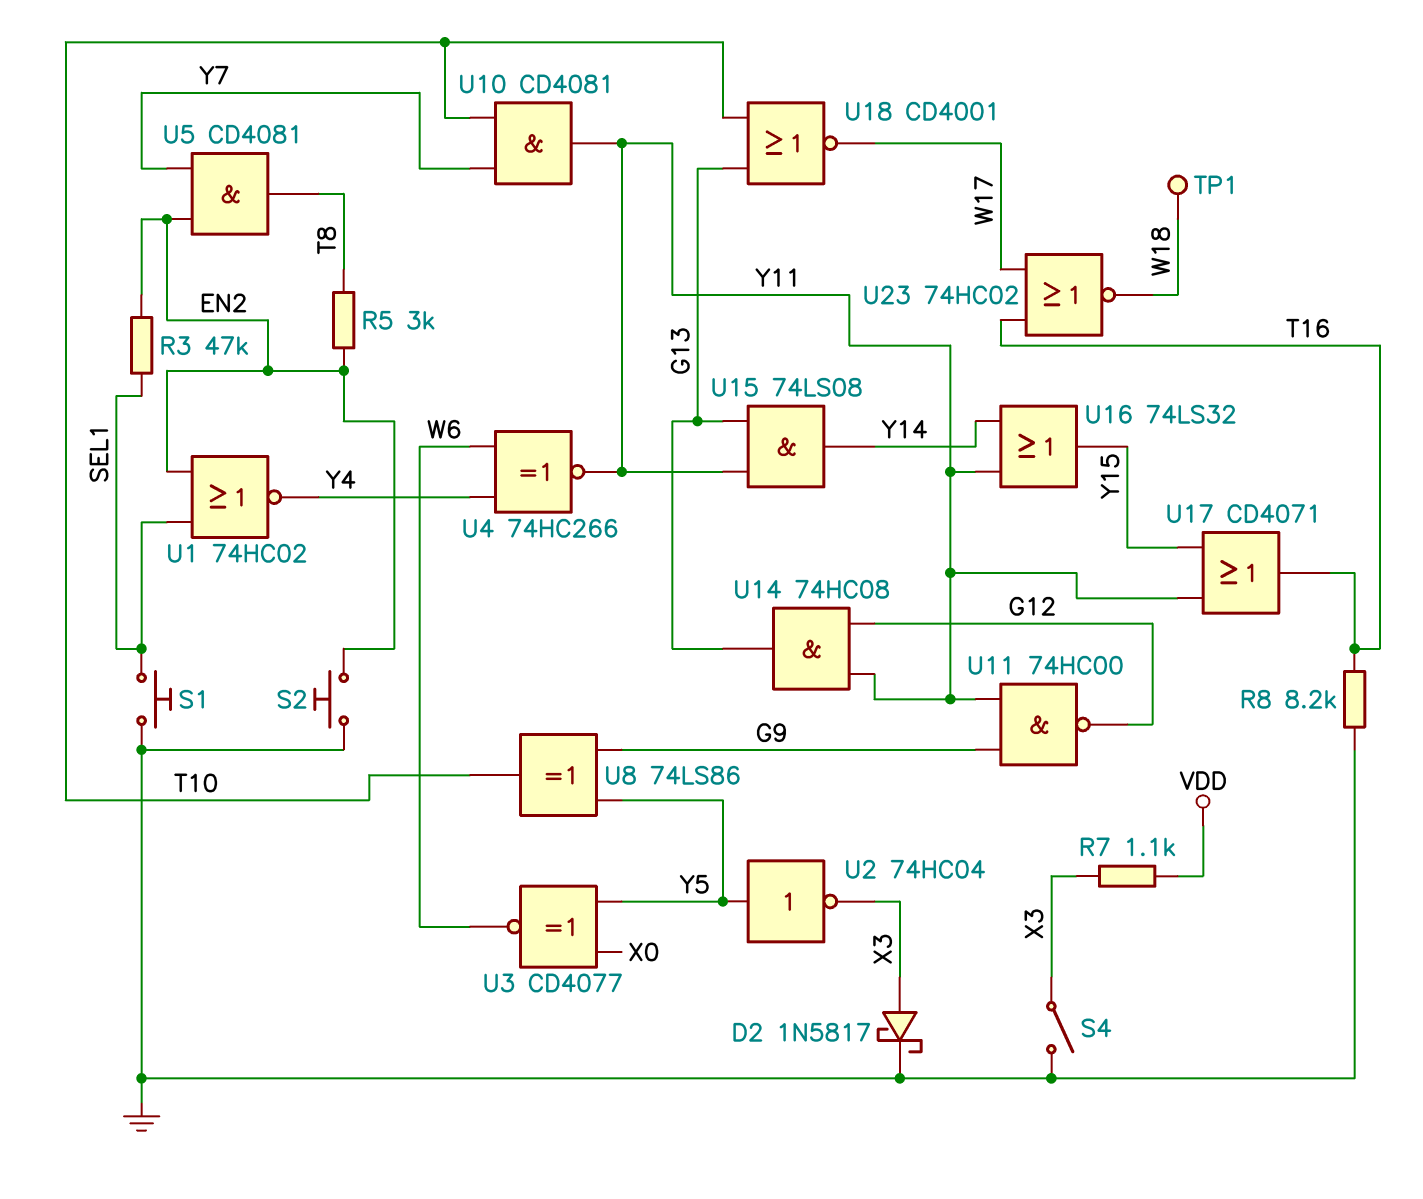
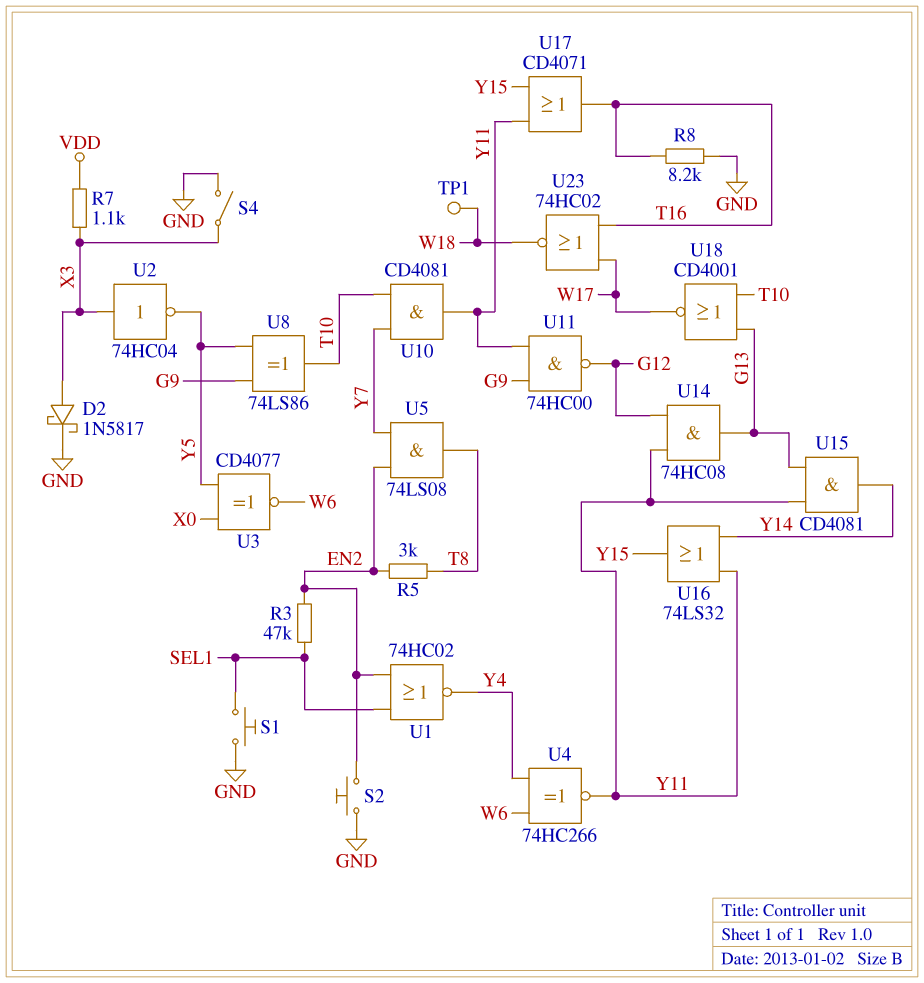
U2: NOT 74HC04 (in Y5, out X3) -> NOT 74HC04 (in X3, out Y5)
U5: AND CD4081 (in EN2, in Y7, out T8) -> AND 74LS08 (in EN2, in Y7, out T8)
U15: AND 74LS08 (in G13, in Y11, out Y14) -> AND CD4081 (in G13, in Y11, out Y14)

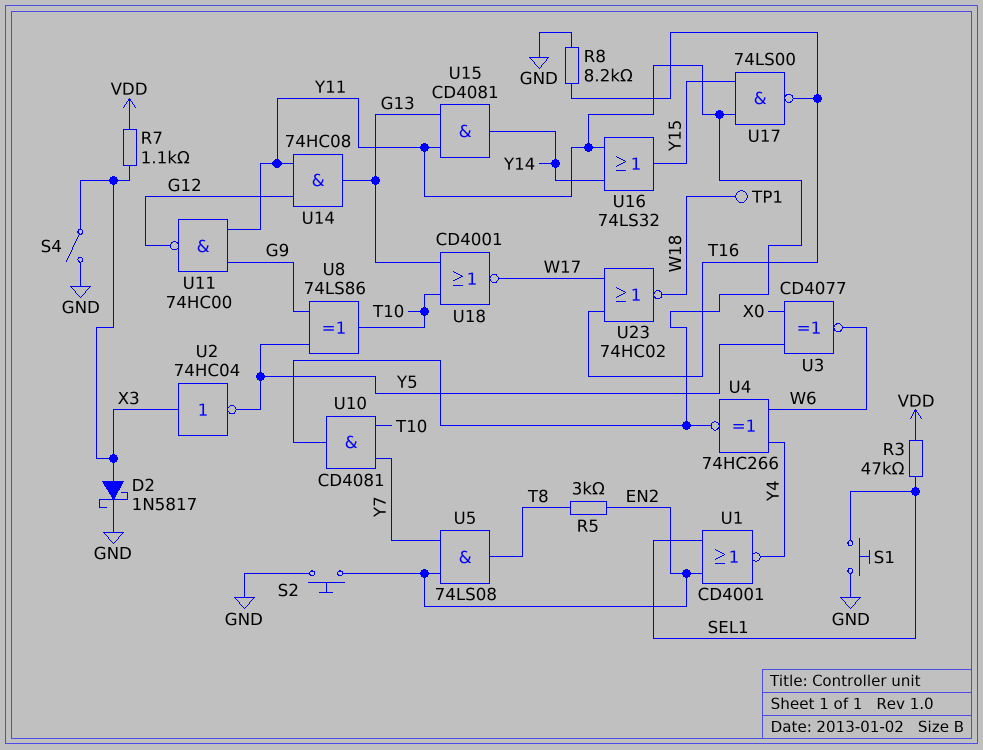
R3: 47k (EN2, SEL1) -> 47k (SEL1, VDD)
U1: NOR 74HC02 (in EN2, in SEL1, out Y4) -> NOR CD4001 (in EN2, in SEL1, out Y4)
U17: OR CD4071 (in Y11, in Y15, out T16) -> NAND 74LS00 (in Y11, in Y15, out T16)

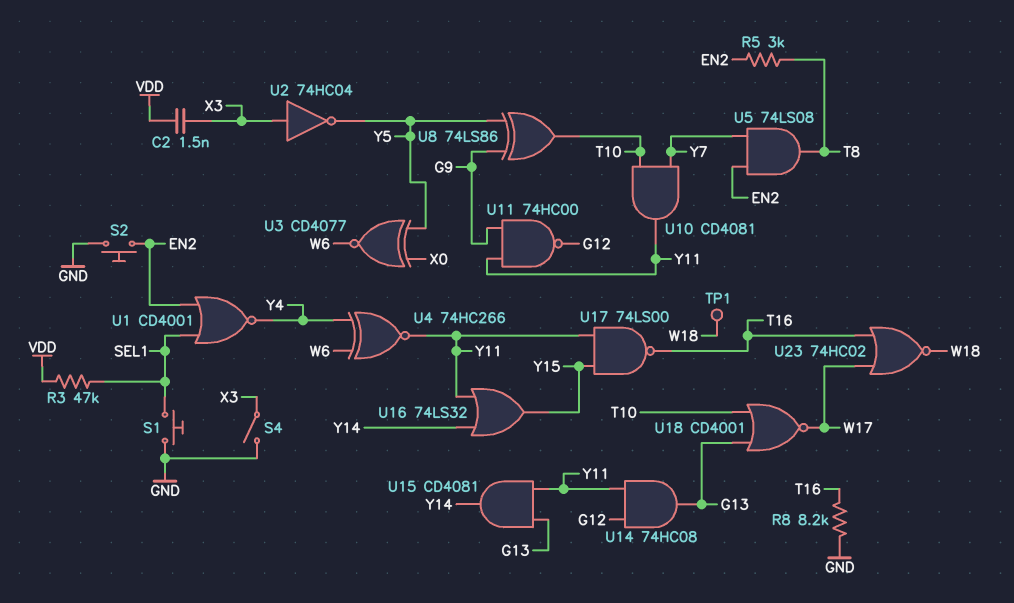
C2: none -> 1.5nF (VDD, X3)
D2: schottky 1N5817 (A X3, K GND) -> none
R7: 1.1k (VDD, X3) -> none

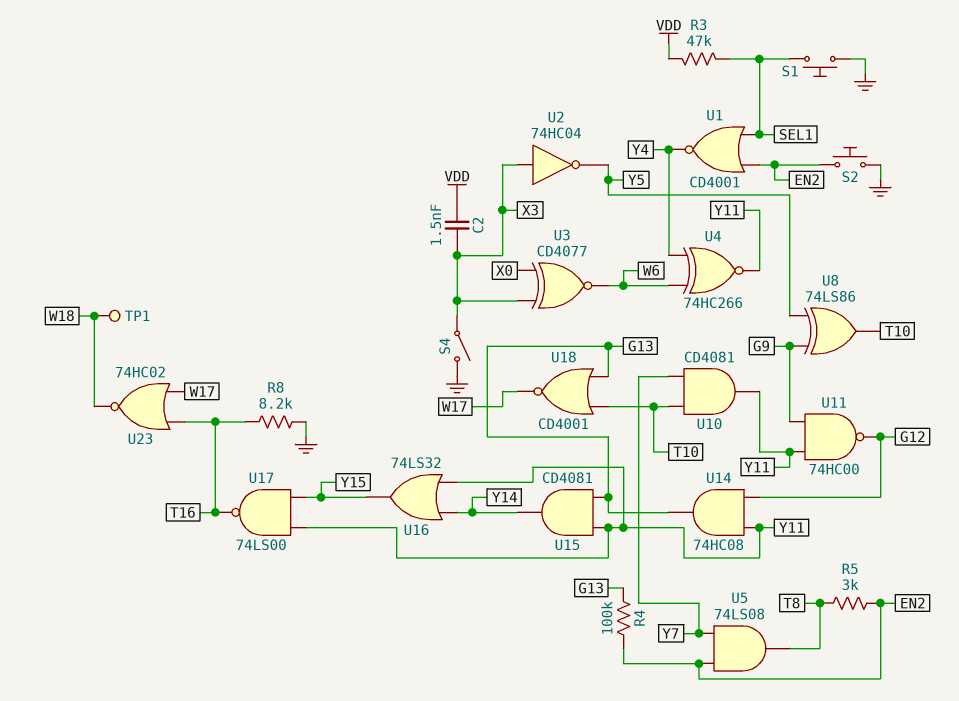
R4: none -> 100k (EN2, G13)
U3: XNOR CD4077 (in X0, in Y5, out W6) -> XNOR CD4077 (in X0, in X3, out W6)

